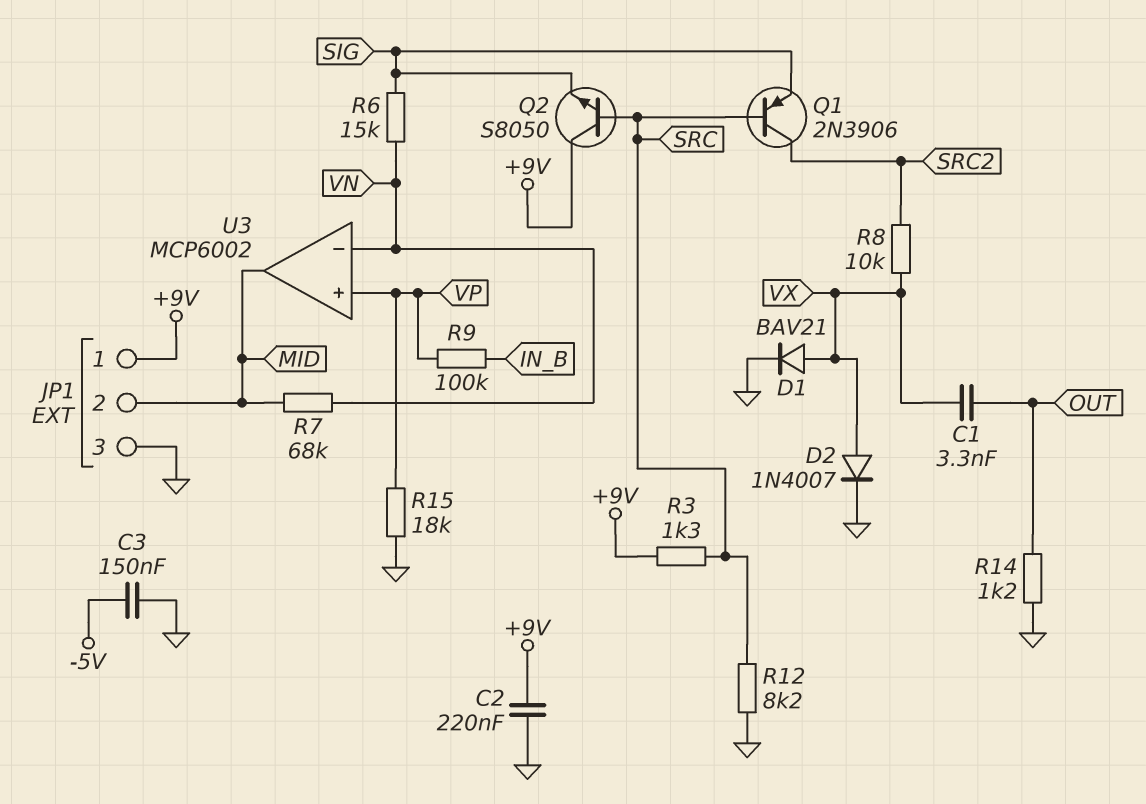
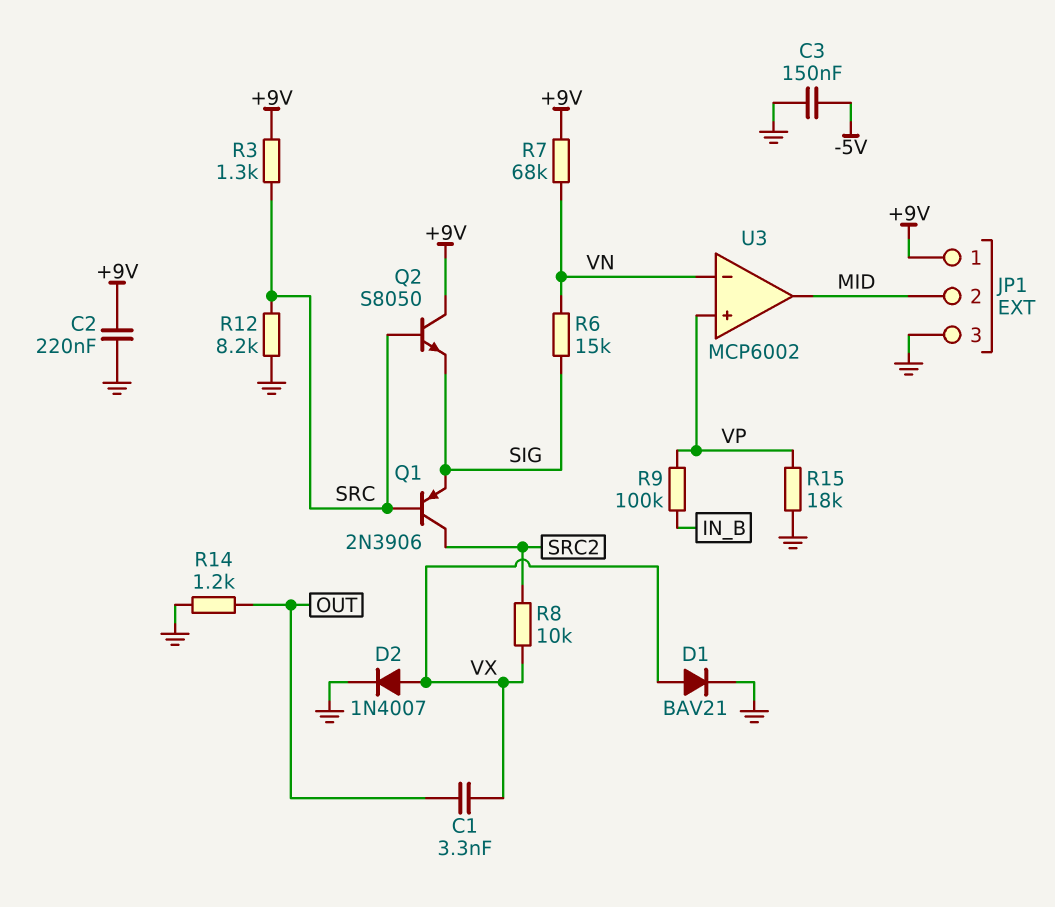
R7: 68k (MID, VN) -> 68k (+9V, VN)

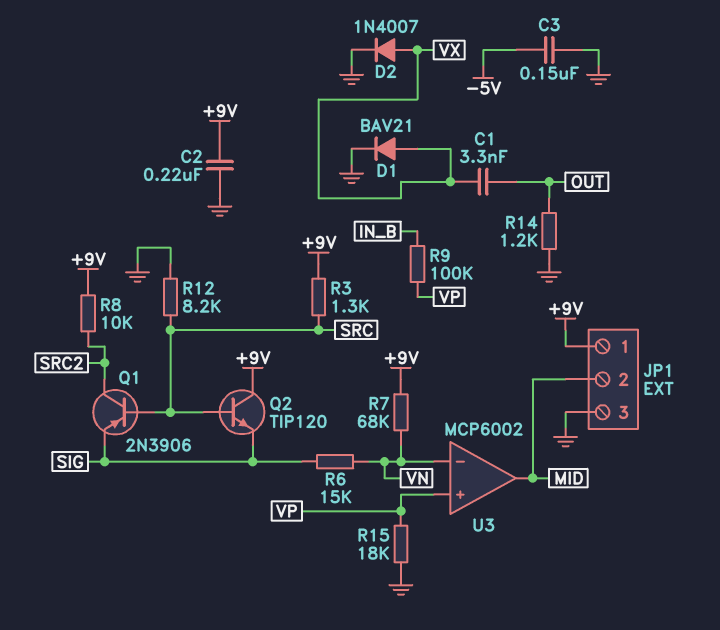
Q2: NPN S8050 (B SRC, C +9V, E SIG) -> NPN TIP120 (B SRC, C +9V, E SIG)
R8: 10k (SRC2, VX) -> 10k (+9V, SRC2)

